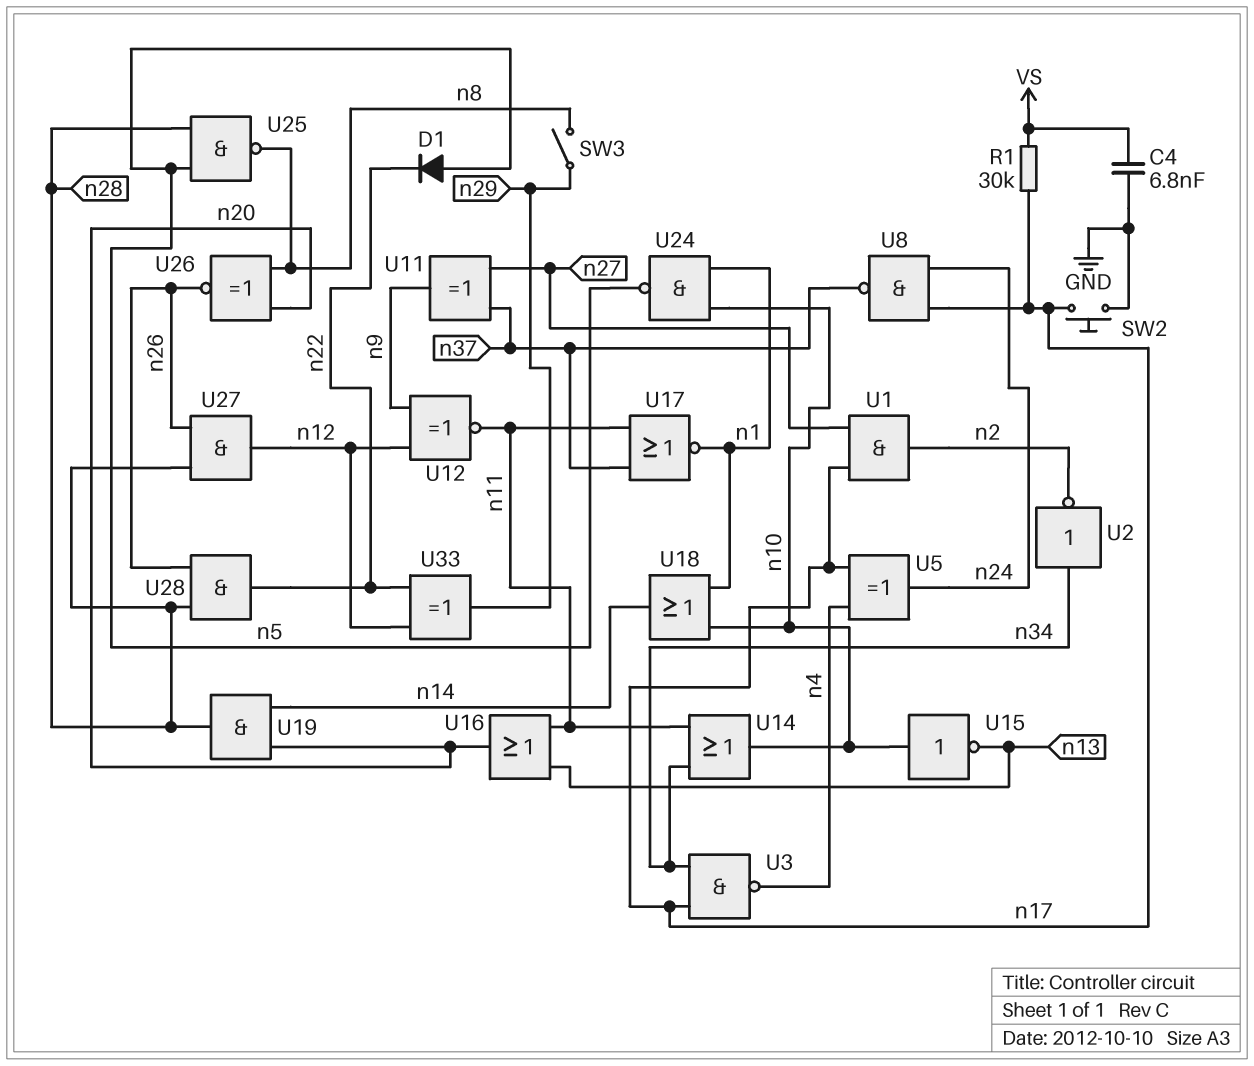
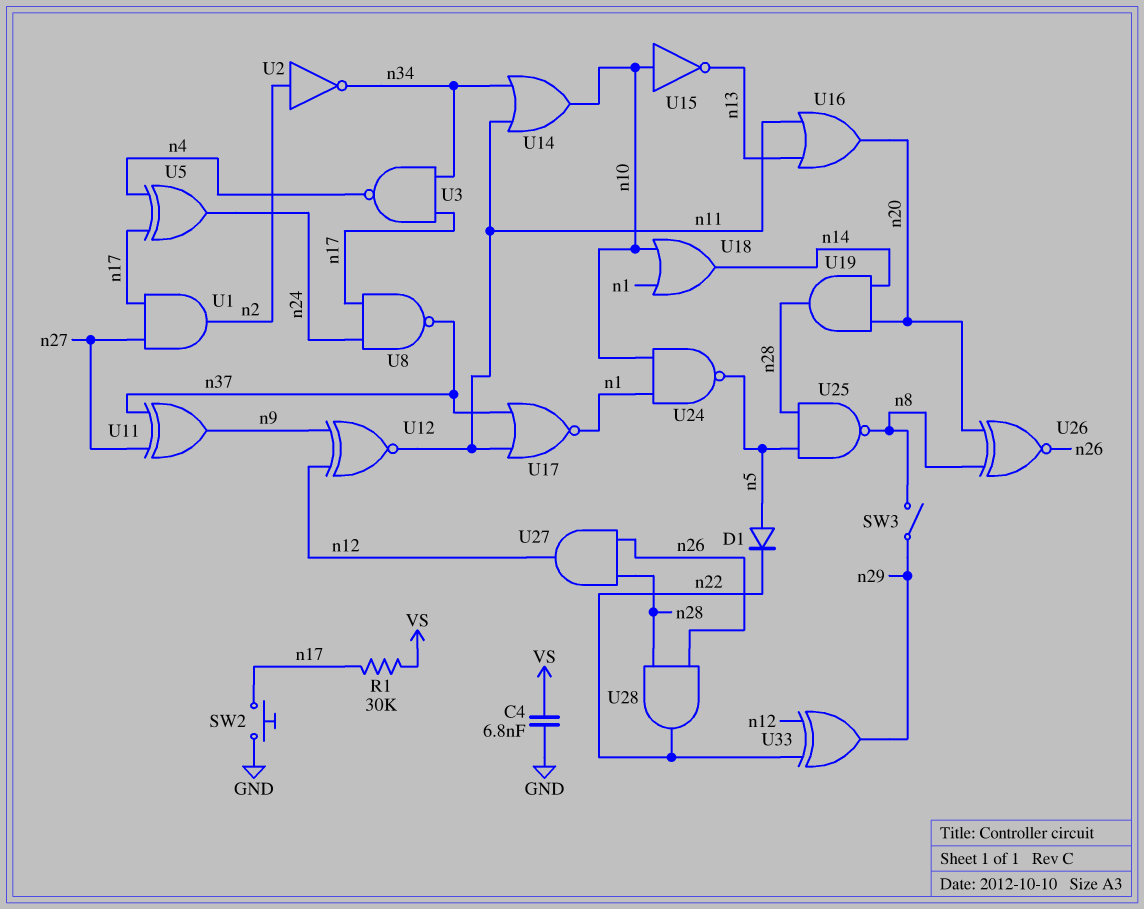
U2: NOT (in n34, out n2) -> NOT (in n2, out n34)

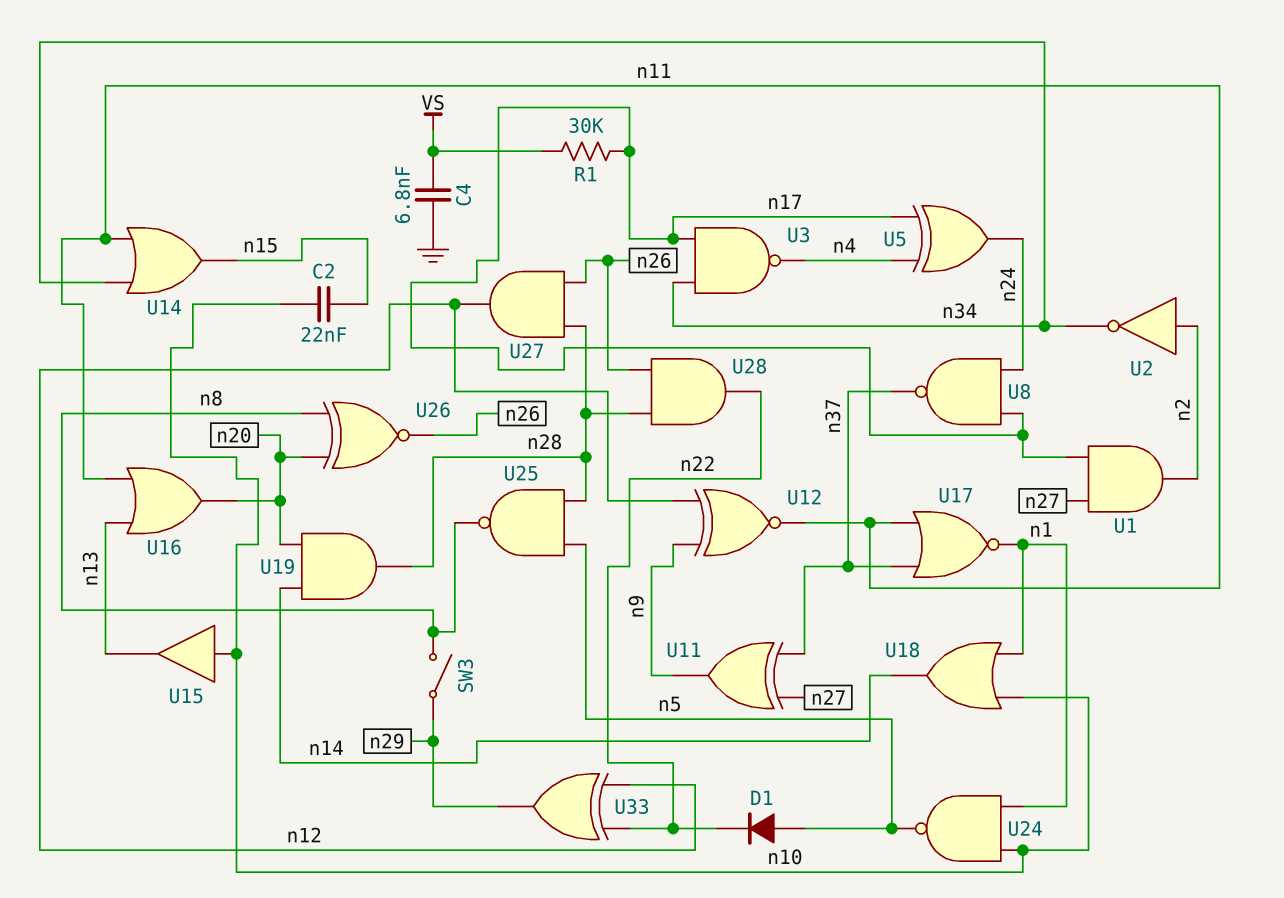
C2: none -> 22nF (n10, n15)
SW2: button (GND, n17) -> none
U14: OR (in n11, in n34, out n10) -> OR (in n11, in n34, out n15)
U15: NOT (in n10, out n13) -> buffer (in n10, out n13)

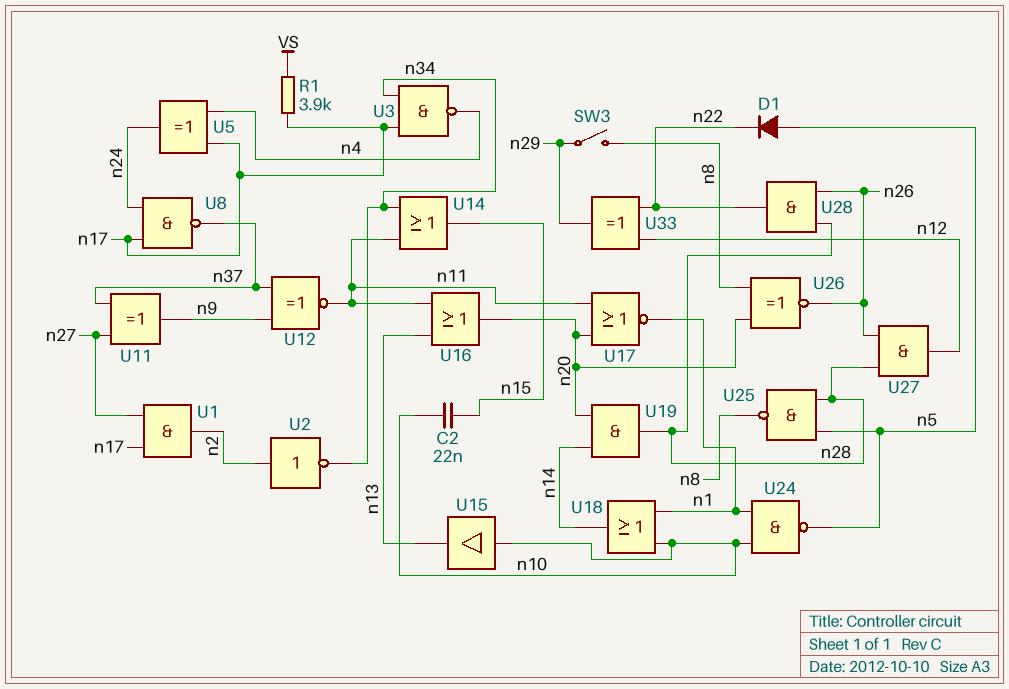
C4: 6.8nF (GND, VS) -> none
R1: 30k (VS, n17) -> 3.9k (VS, n17)
U12: XNOR (in n9, in n12, out n11) -> XNOR (in n9, in n37, out n11)
U17: NOR (in n11, in n37, out n1) -> NOR (in n11, in n20, out n1)

